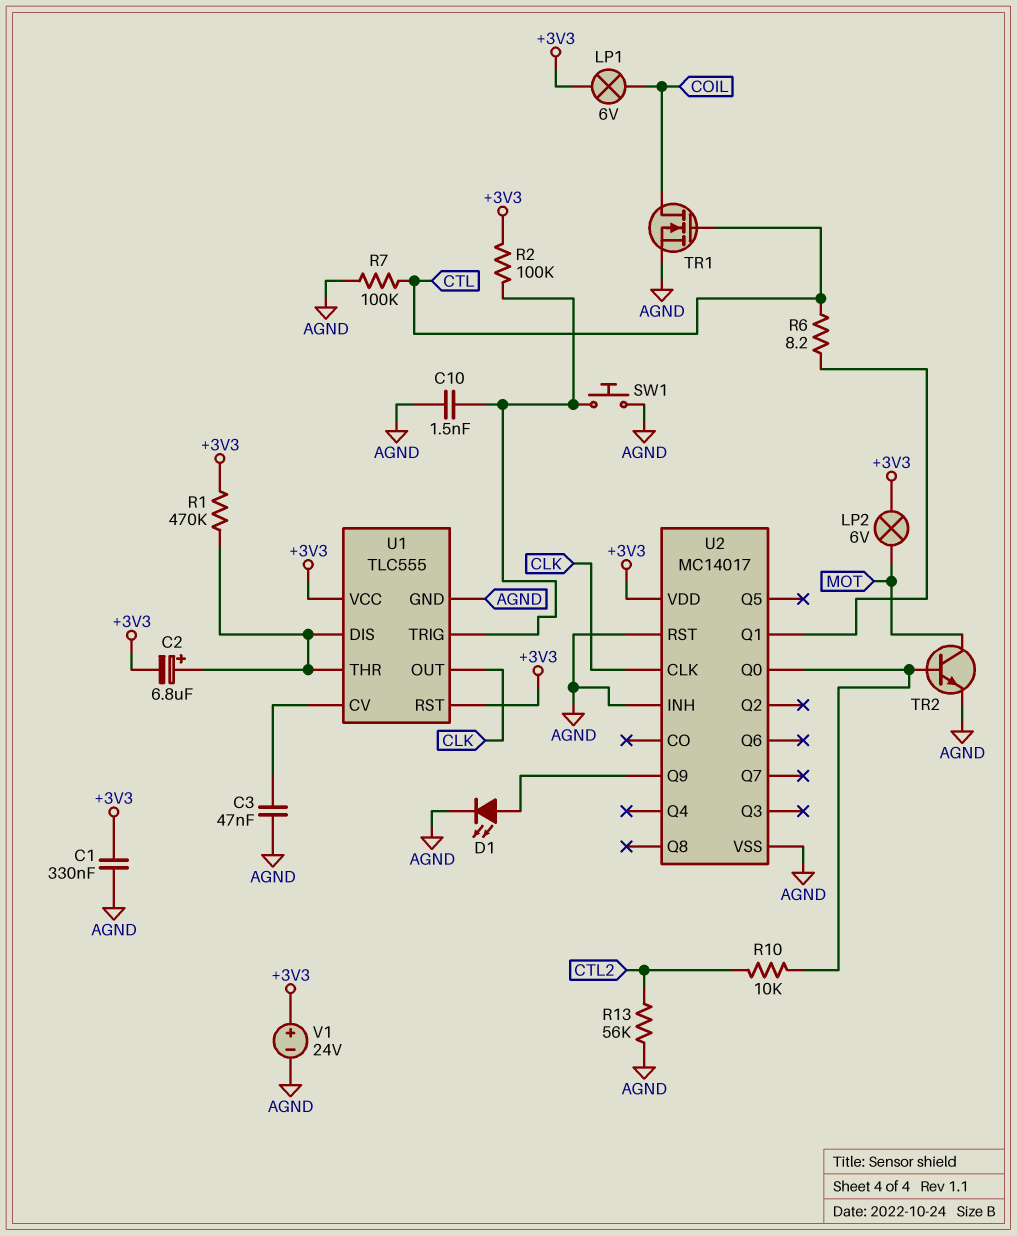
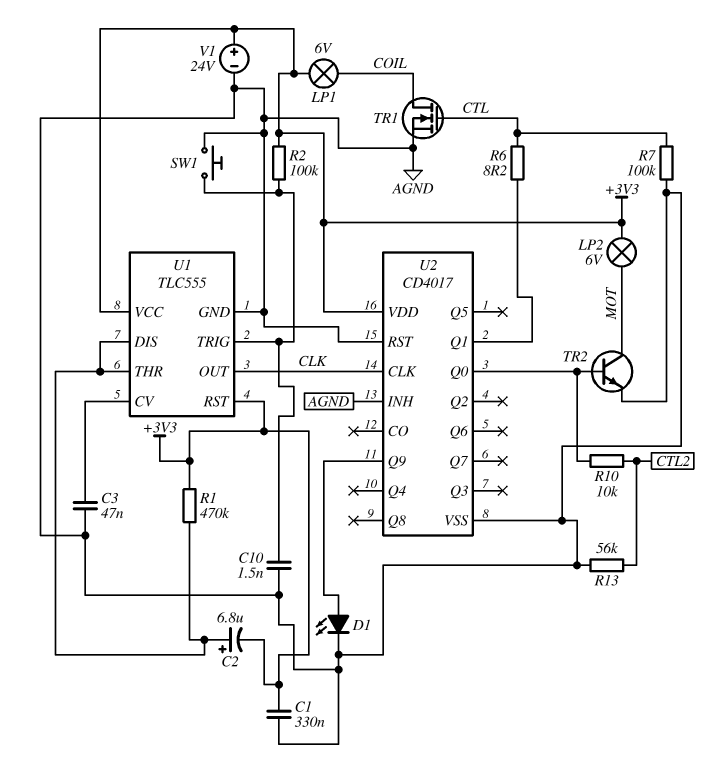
U2: MC14017 -> CD4017

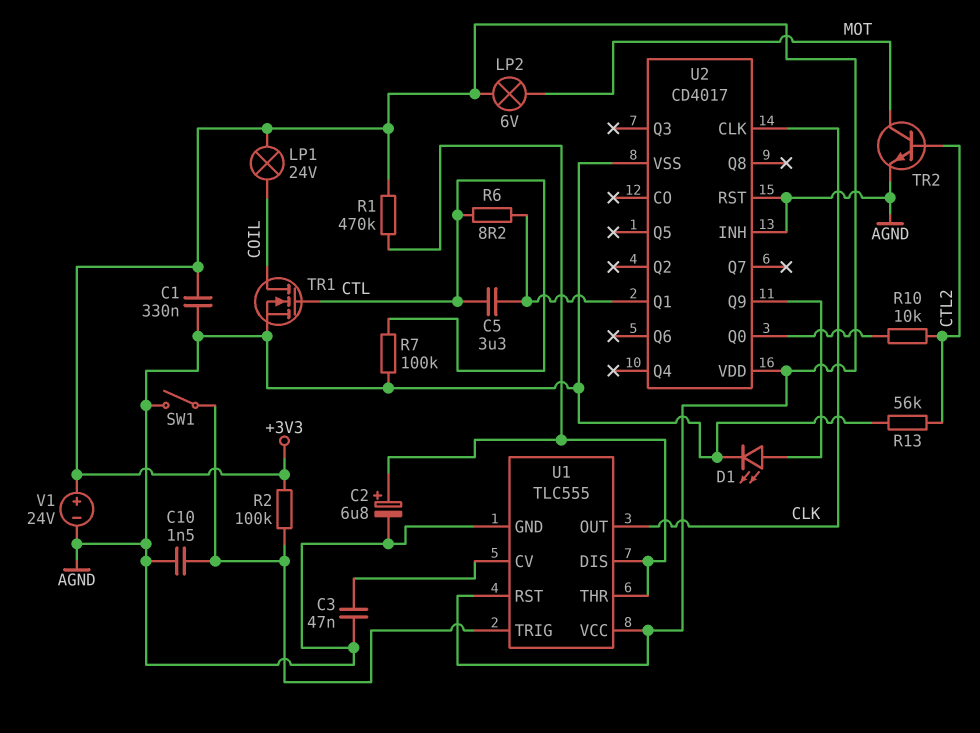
C2: 6.8uF (plus U1/DIS, minus +3V3) -> 6.8uF (plus U1/DIS, minus AGND)
C5: none -> 3.3uF (CTL, U2/Q1)
LP1: lamp 6V (+3V3, COIL) -> lamp 24V (+3V3, COIL)
SW1: button (AGND, U1/TRIG) -> switch (AGND, U1/TRIG)
TR2: NPN (B U2/Q0, C MOT, E AGND) -> NPN (B CTL2, C MOT, E AGND)

